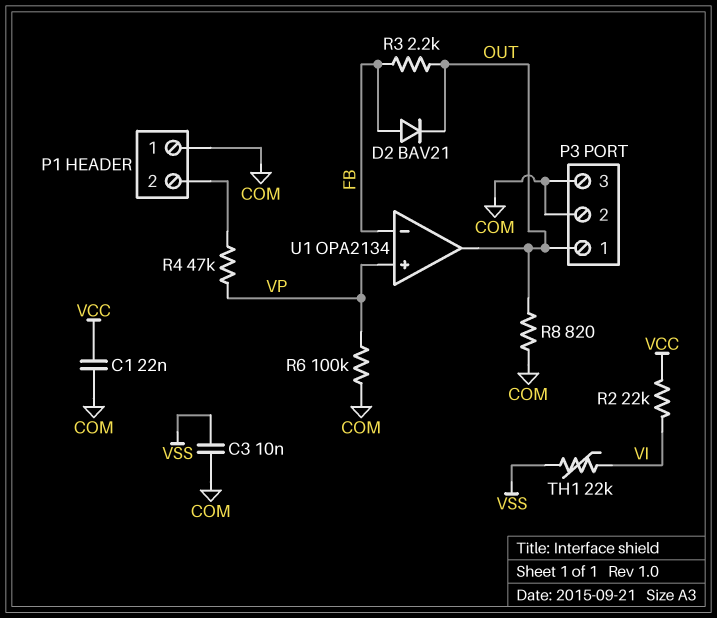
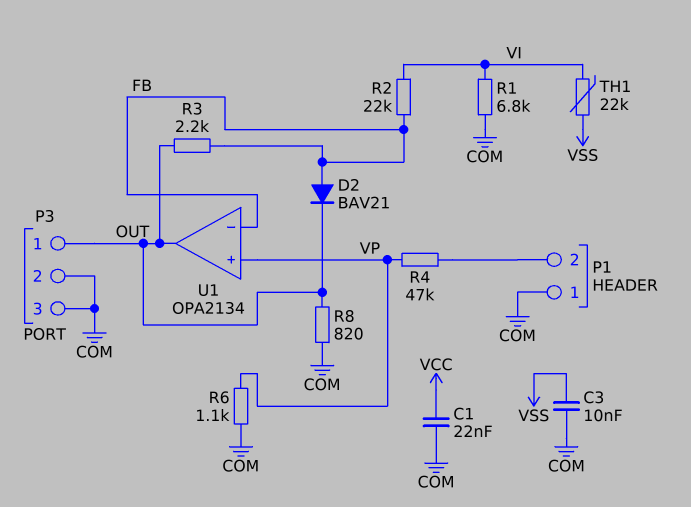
R1: none -> 6.8k (COM, VI)
R2: 22k (VCC, VI) -> 22k (FB, VI)
R6: 100k (COM, VP) -> 1.1k (COM, VP)

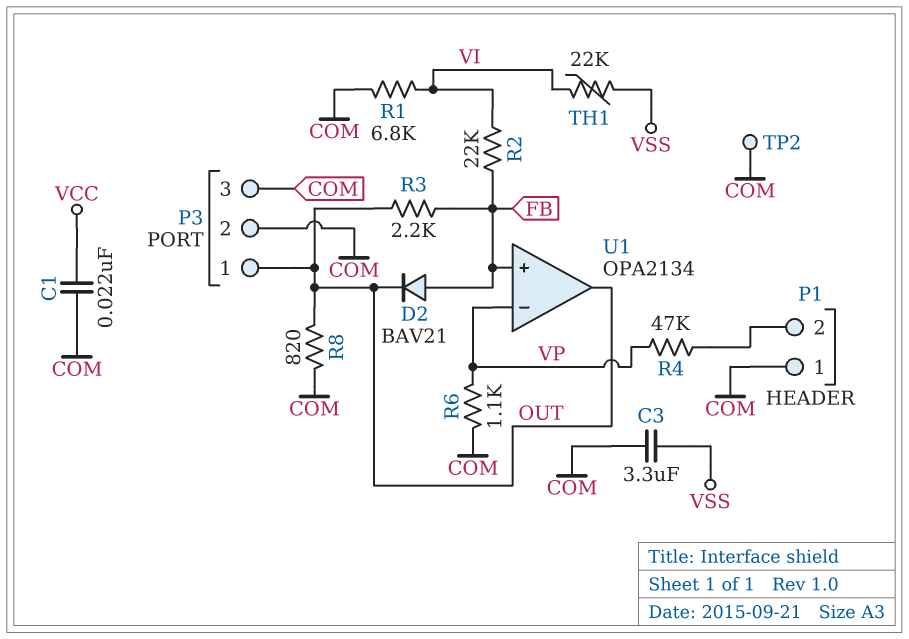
C3: 10nF (COM, VSS) -> 3.3uF (COM, VSS)
TP2: none -> test point (COM)
U1 pin in+: VP -> FB
U1 pin in-: FB -> VP

